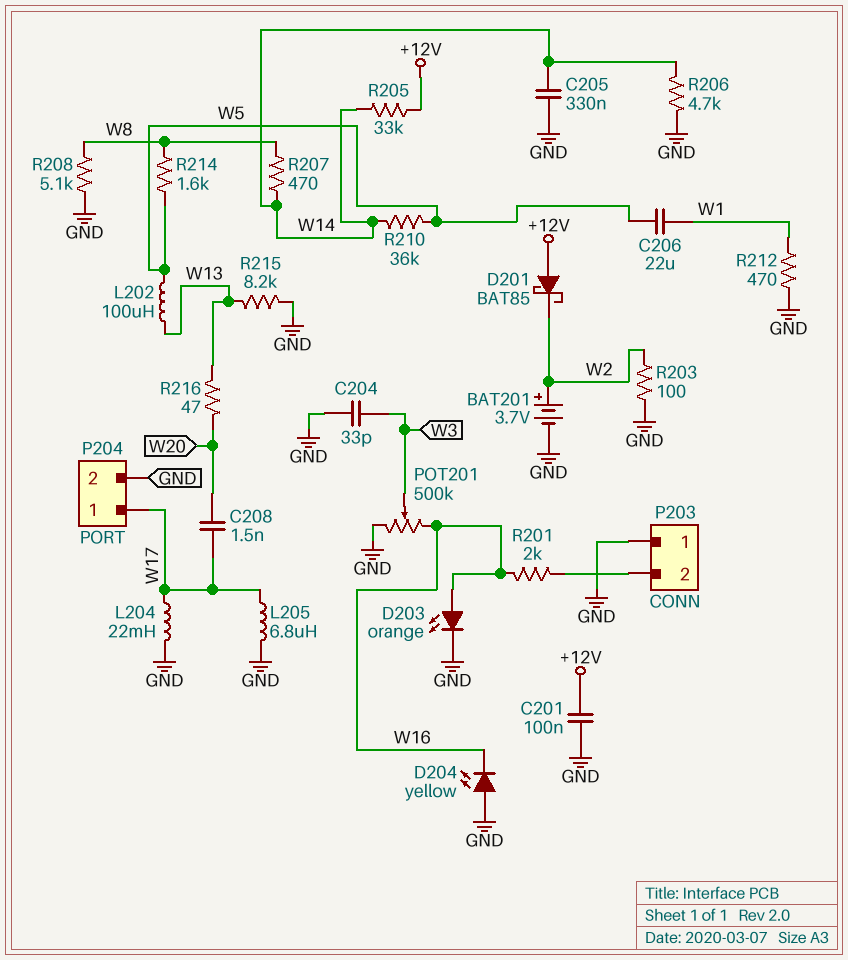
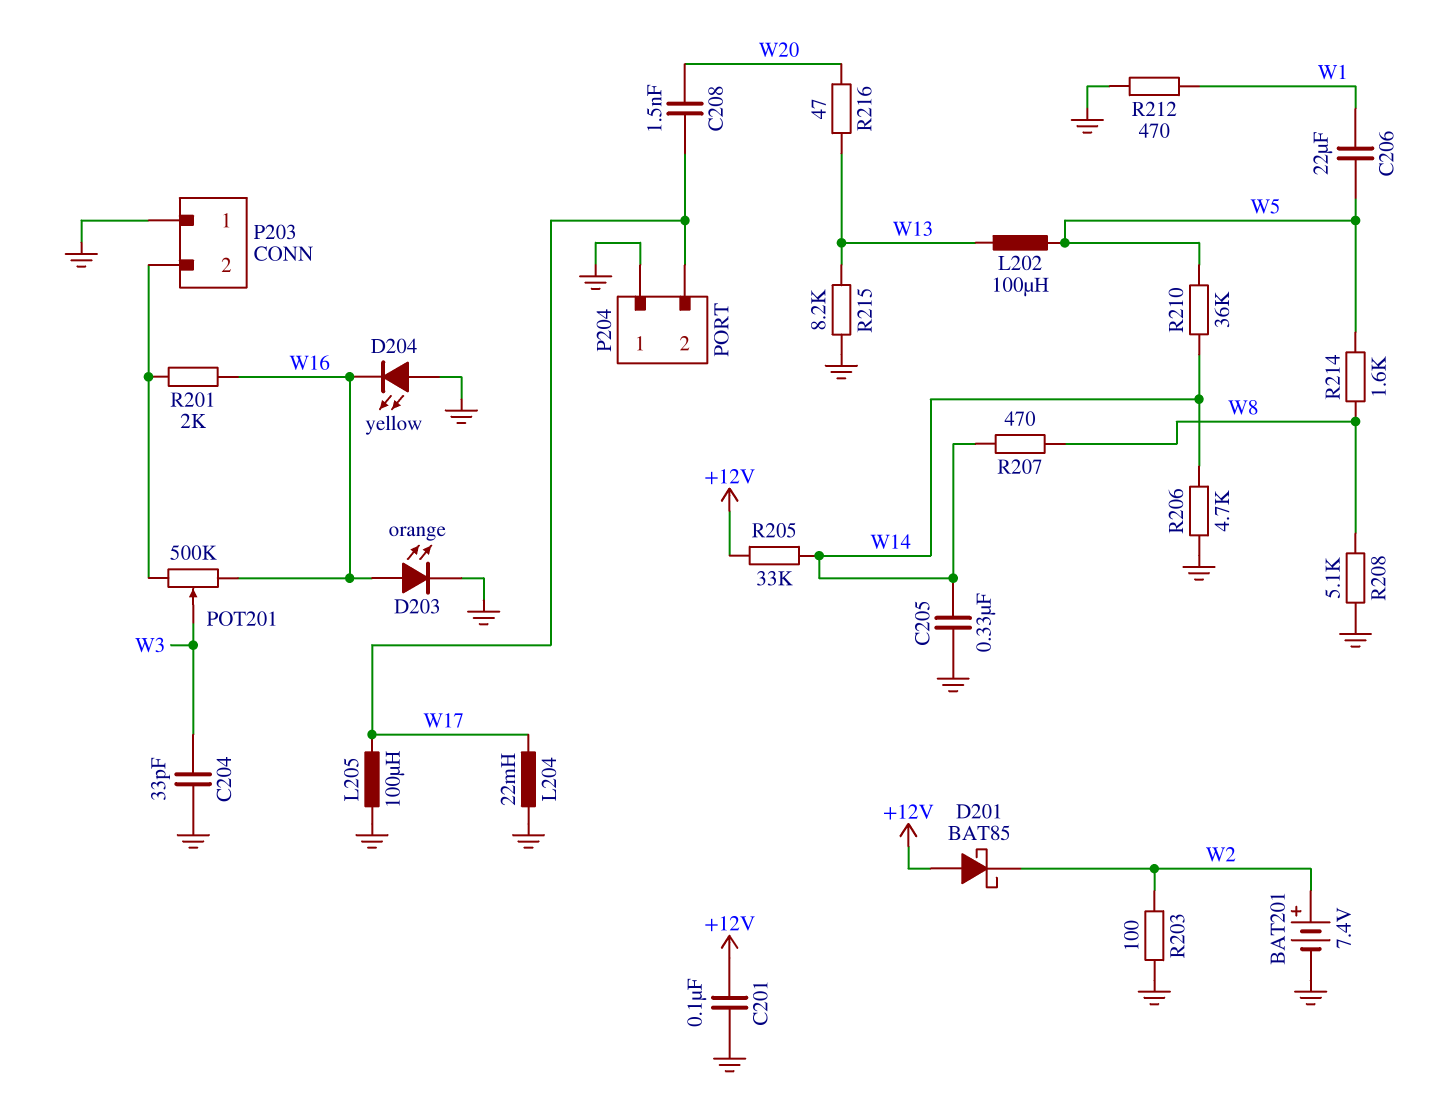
BAT201: 3.7V (plus W2, minus GND) -> 7.4V (plus W2, minus GND)
L205: 6.8uH (GND, W17) -> 100uH (GND, W17)
P204 pin 1: W17 -> GND
P204 pin 2: GND -> W17
POT201: 500k (GND, W16, wiper W3) -> 500k (P203/2, W16, wiper W3)

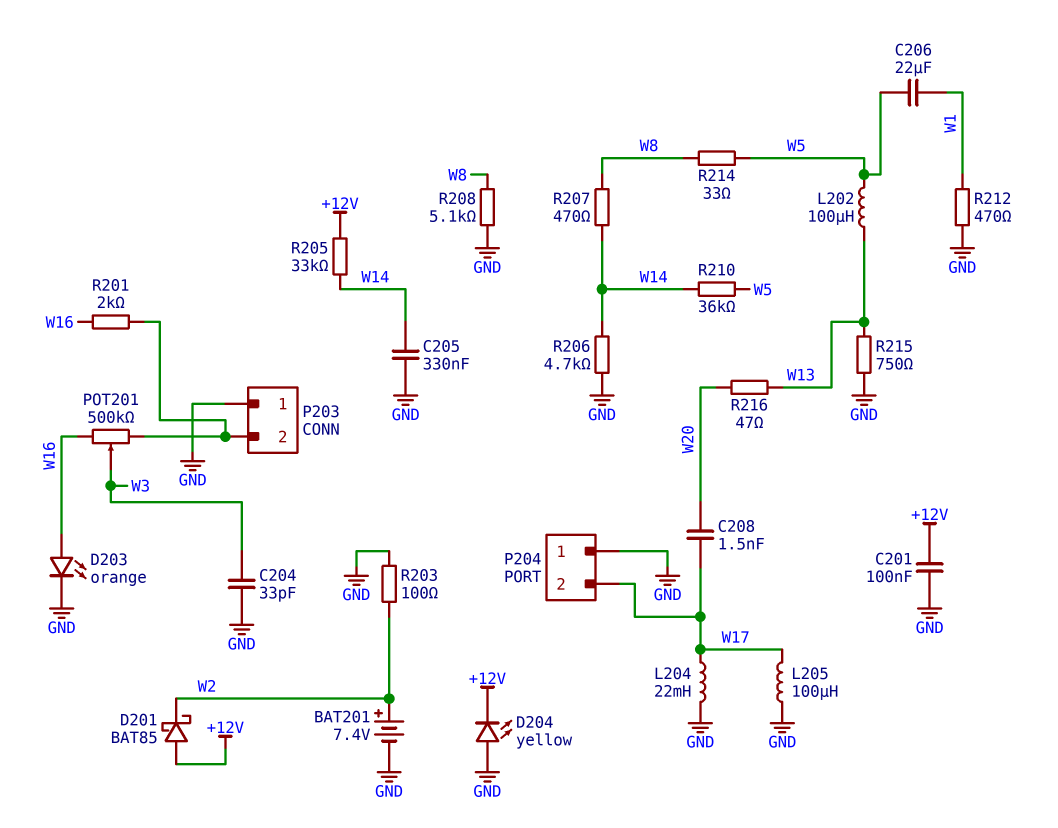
D204: LED yellow (A GND, K W16) -> LED yellow (A GND, K +12V)
R214: 1.6k (W5, W8) -> 33 (W5, W8)
R215: 8.2k (GND, W13) -> 750 (GND, W13)

